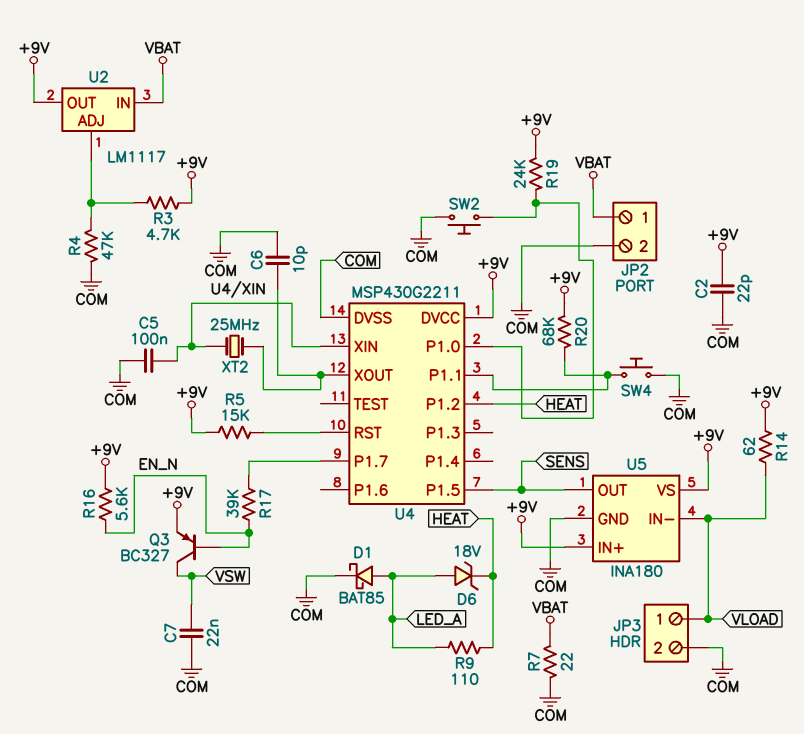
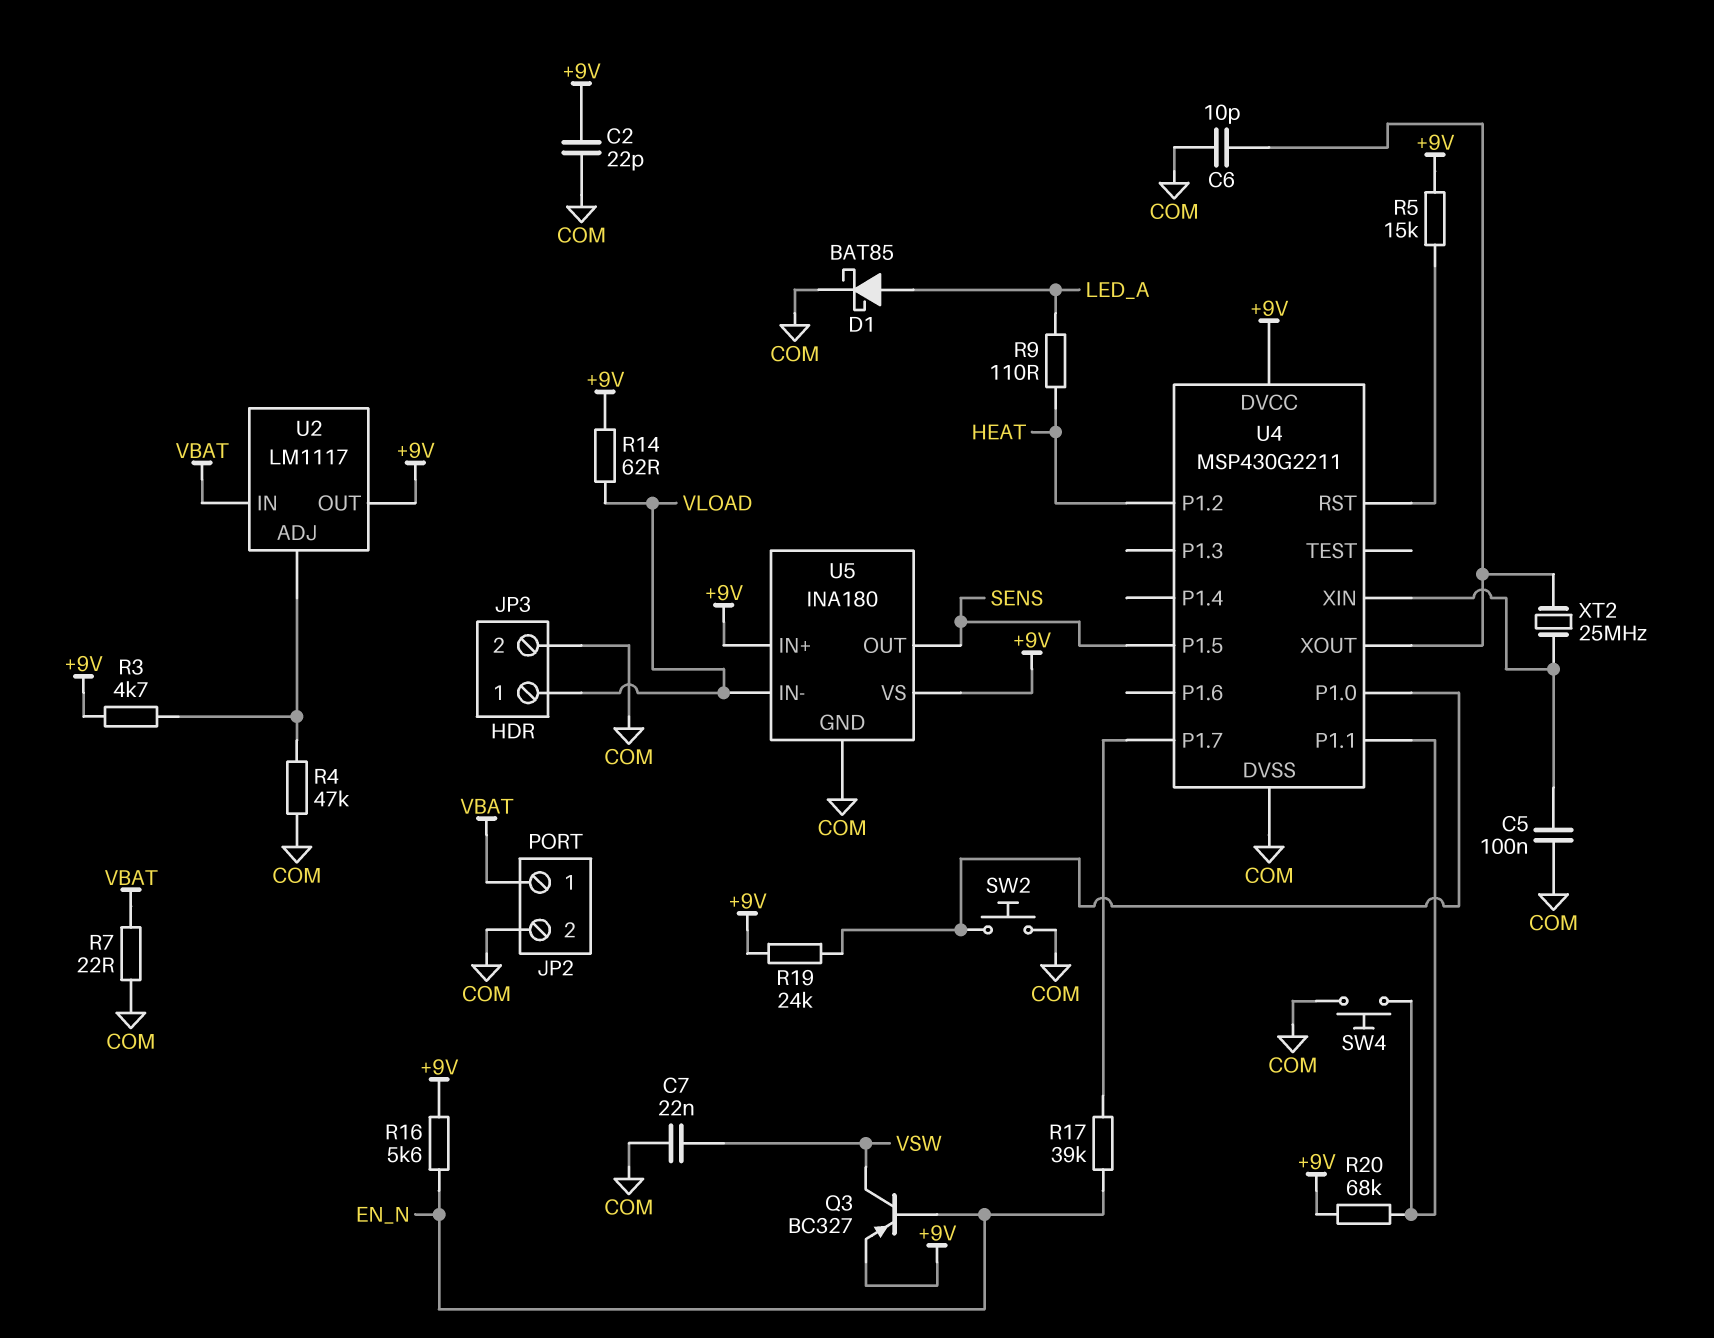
D6: zener 18V (A LED_A, K HEAT) -> none

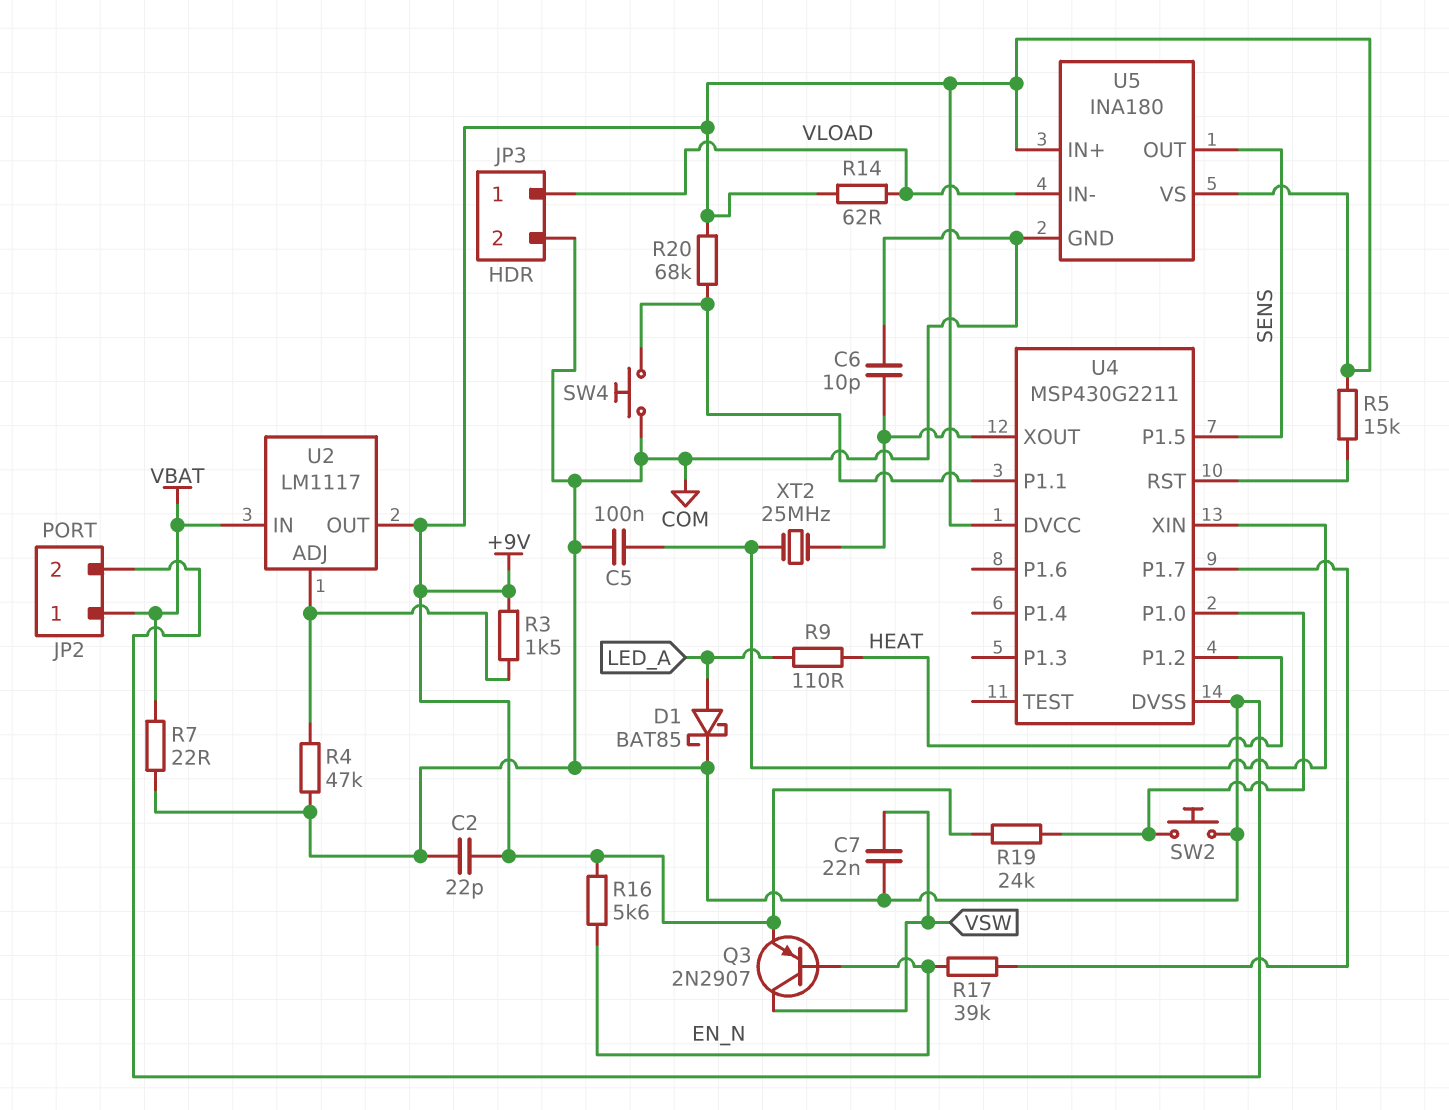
Q3: PNP BC327 (B EN_N, C VSW, E +9V) -> PNP 2N2907 (B EN_N, C VSW, E +9V)
R3: 4.7k (+9V, U2/ADJ) -> 1.5k (+9V, U2/ADJ)

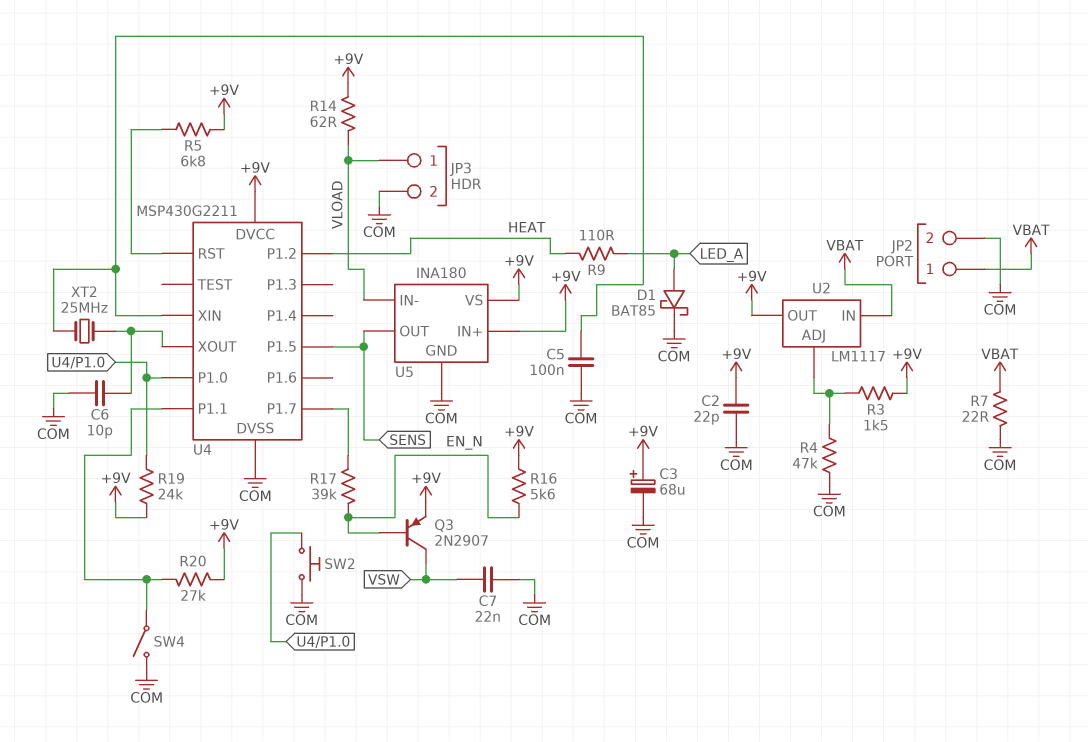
C3: none -> 68uF (plus +9V, minus COM)
R5: 15k (+9V, U4/RST) -> 6.8k (+9V, U4/RST)
R20: 68k (+9V, U4/P1.1) -> 27k (+9V, U4/P1.1)
SW4: button (COM, U4/P1.1) -> switch (COM, U4/P1.1)

